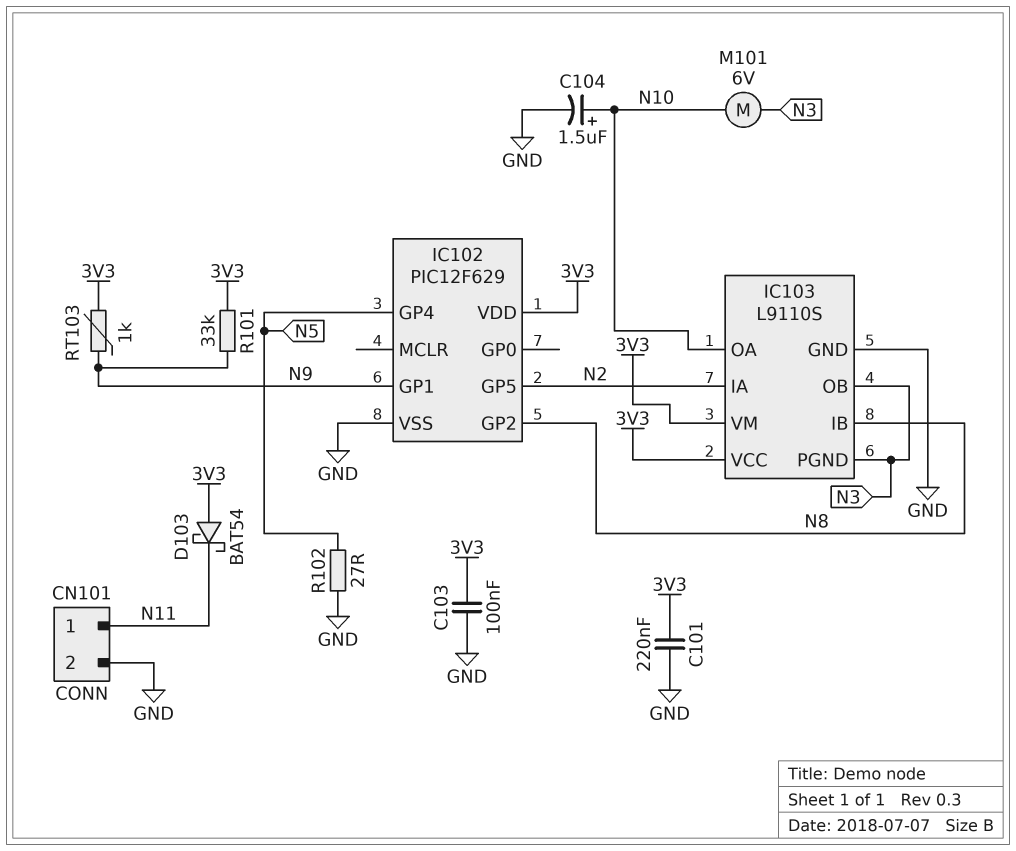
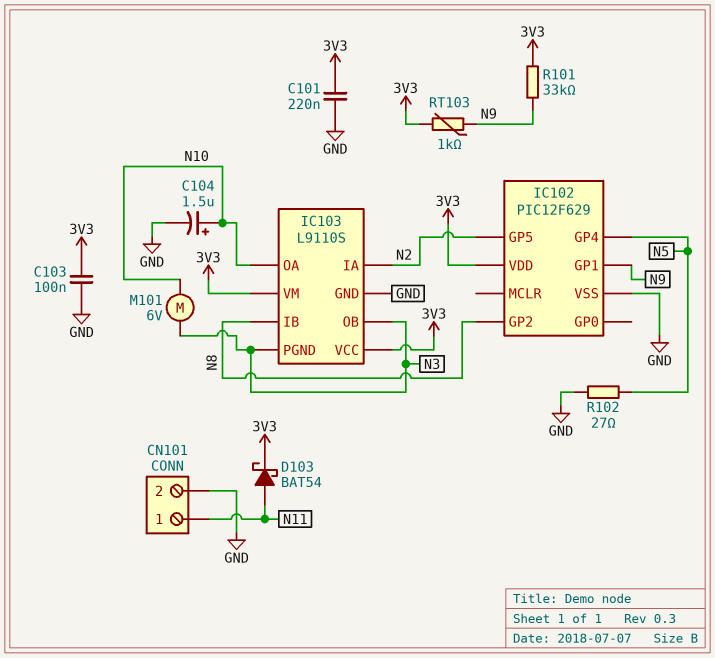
D103: schottky BAT54 (A 3V3, K N11) -> schottky BAT54 (A N11, K 3V3)

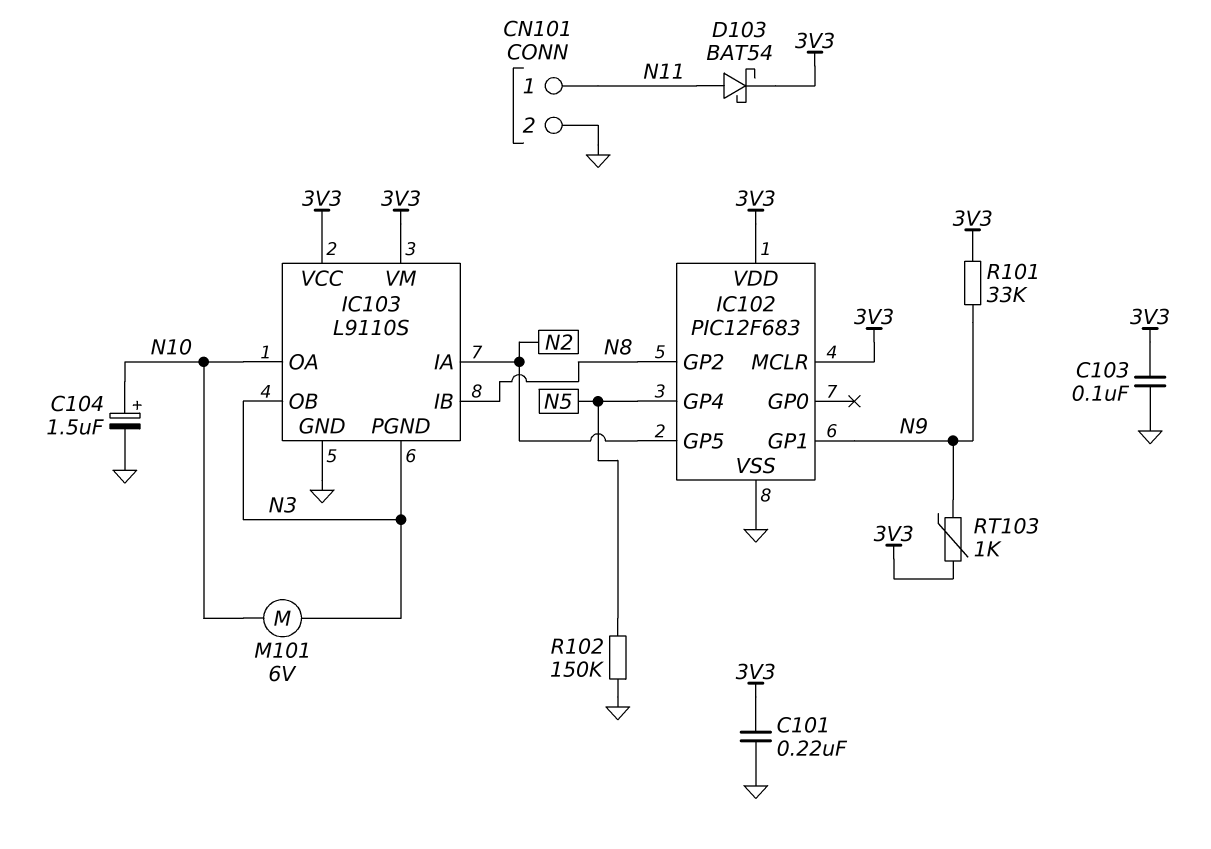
IC102: PIC12F629 -> PIC12F683
IC102 pin MCLR: none -> 3V3
R102: 27 (GND, N5) -> 150k (GND, N5)

